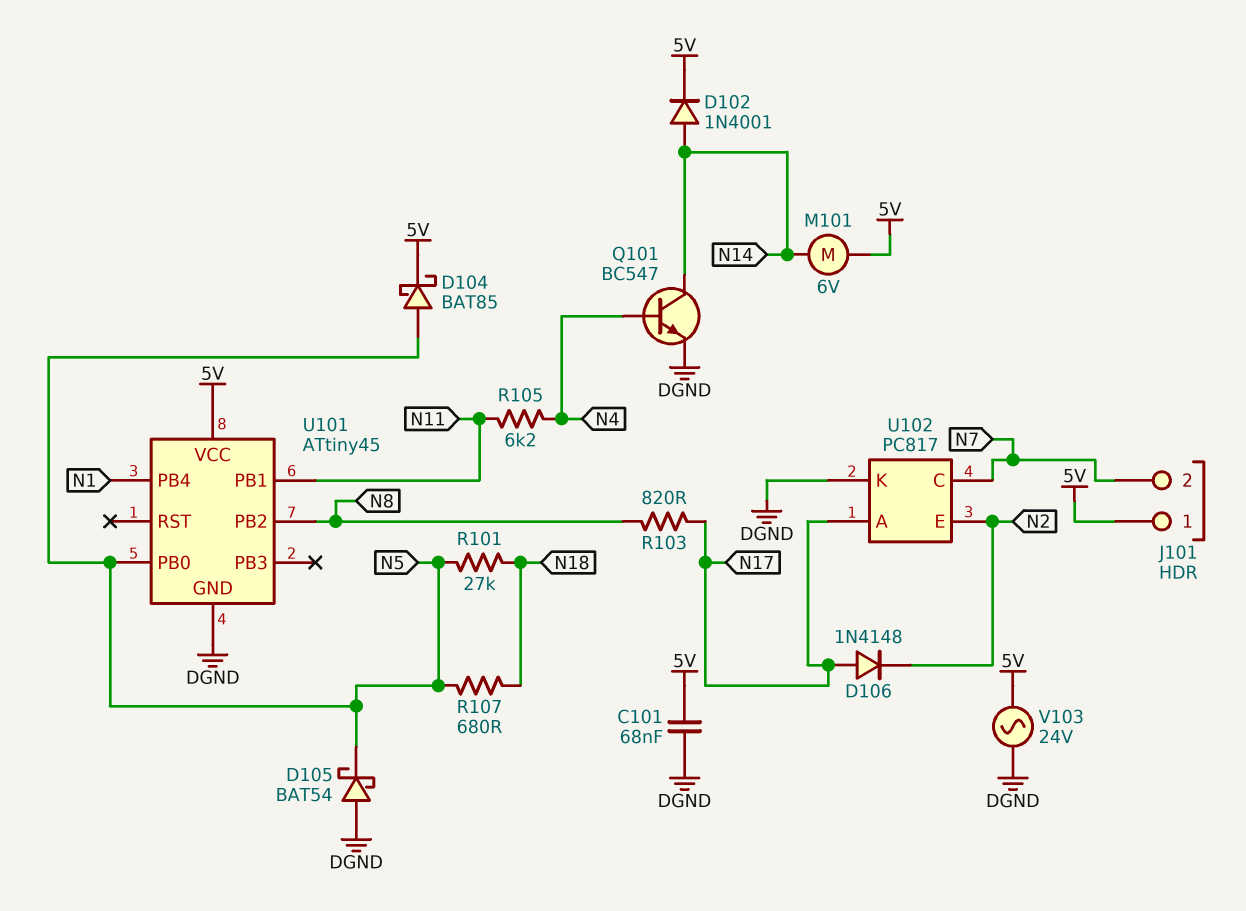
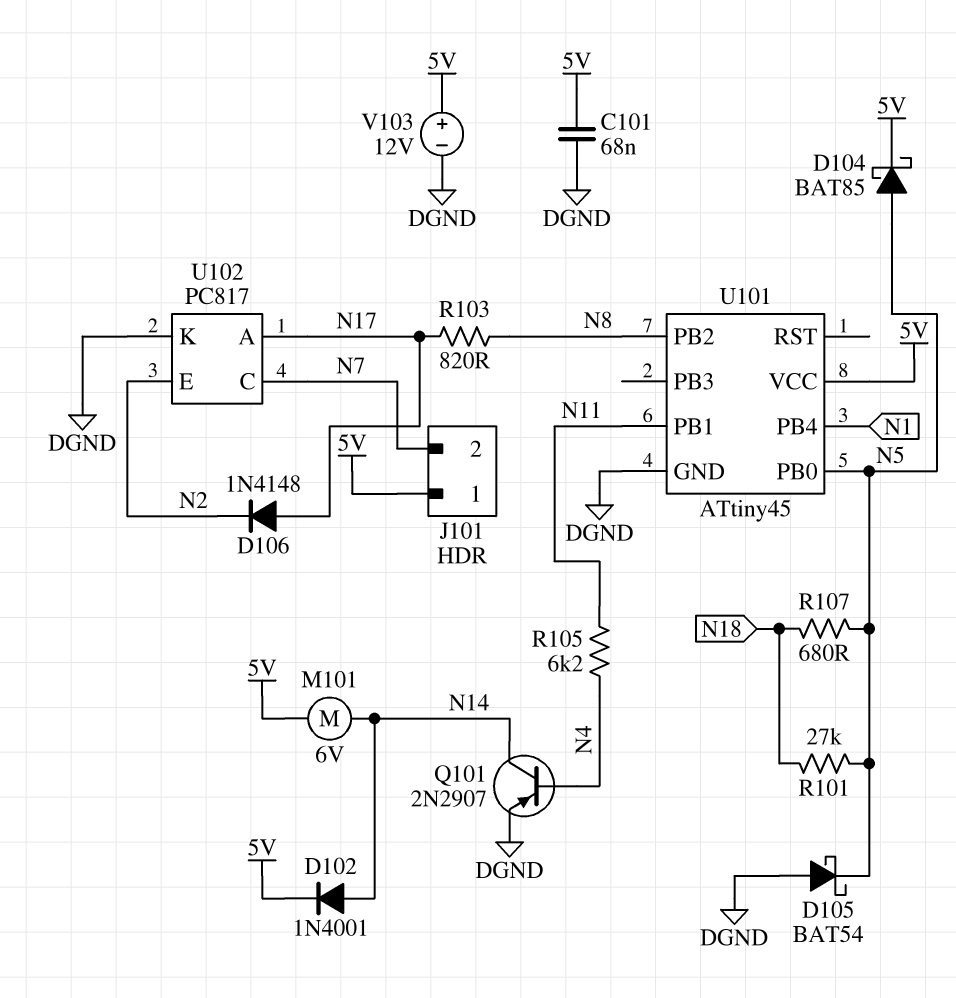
Q101: NPN BC547 (B N4, C N14, E DGND) -> PNP 2N2907 (B N4, C N14, E DGND)
V103: AC 24V (5V, DGND) -> 12V (plus 5V, minus DGND)

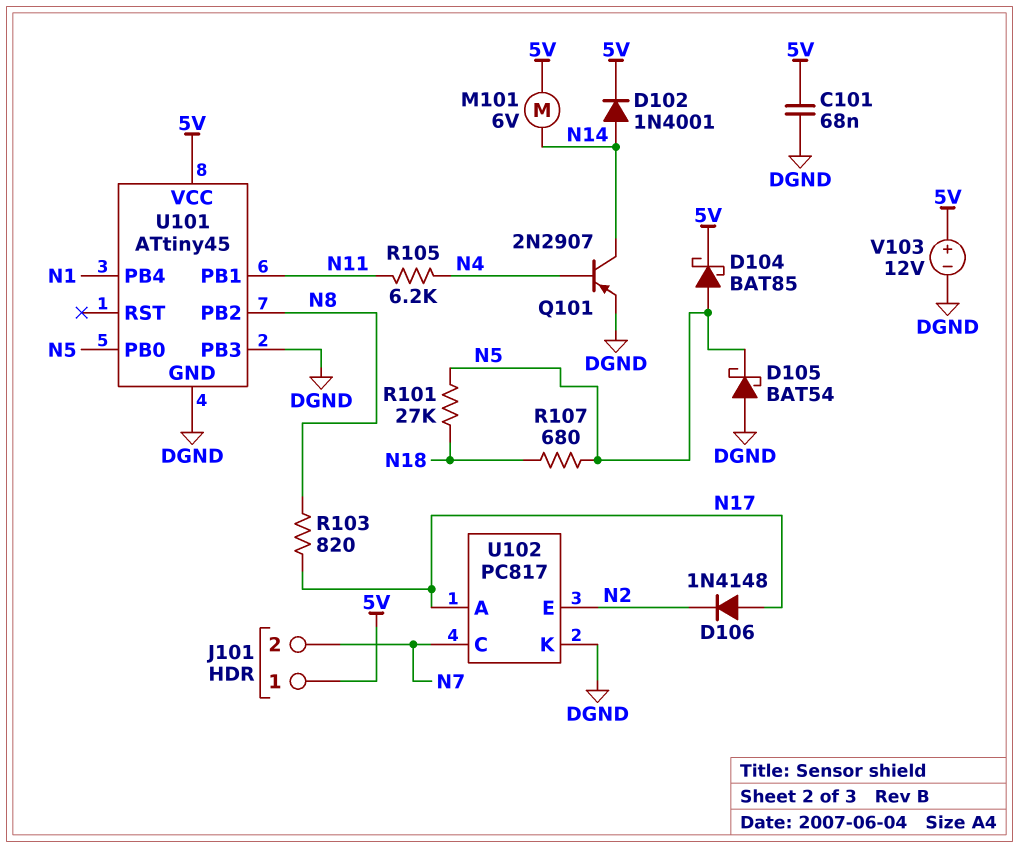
U101 pin PB3: none -> DGND

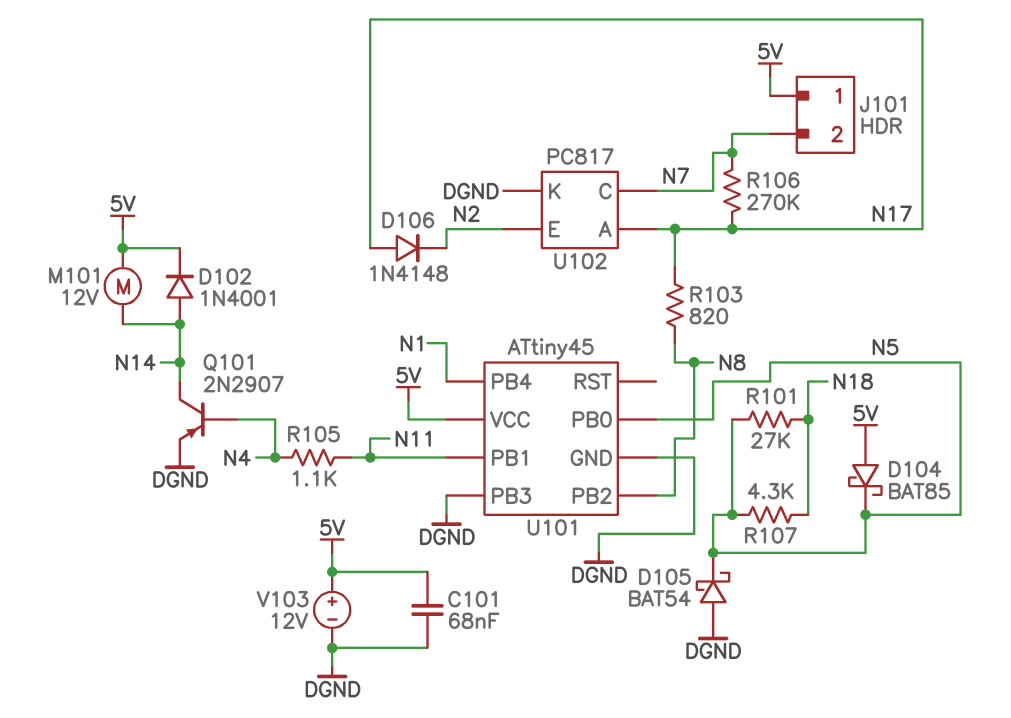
D104: schottky BAT85 (A N5, K 5V) -> schottky BAT85 (A 5V, K N5)
M101: motor 6V (5V, N14) -> motor 12V (5V, N14)
R105: 6.2k (N4, N11) -> 1.1k (N4, N11)
R106: none -> 270k (N7, N17)
R107: 680 (N5, N18) -> 4.3k (N5, N18)

